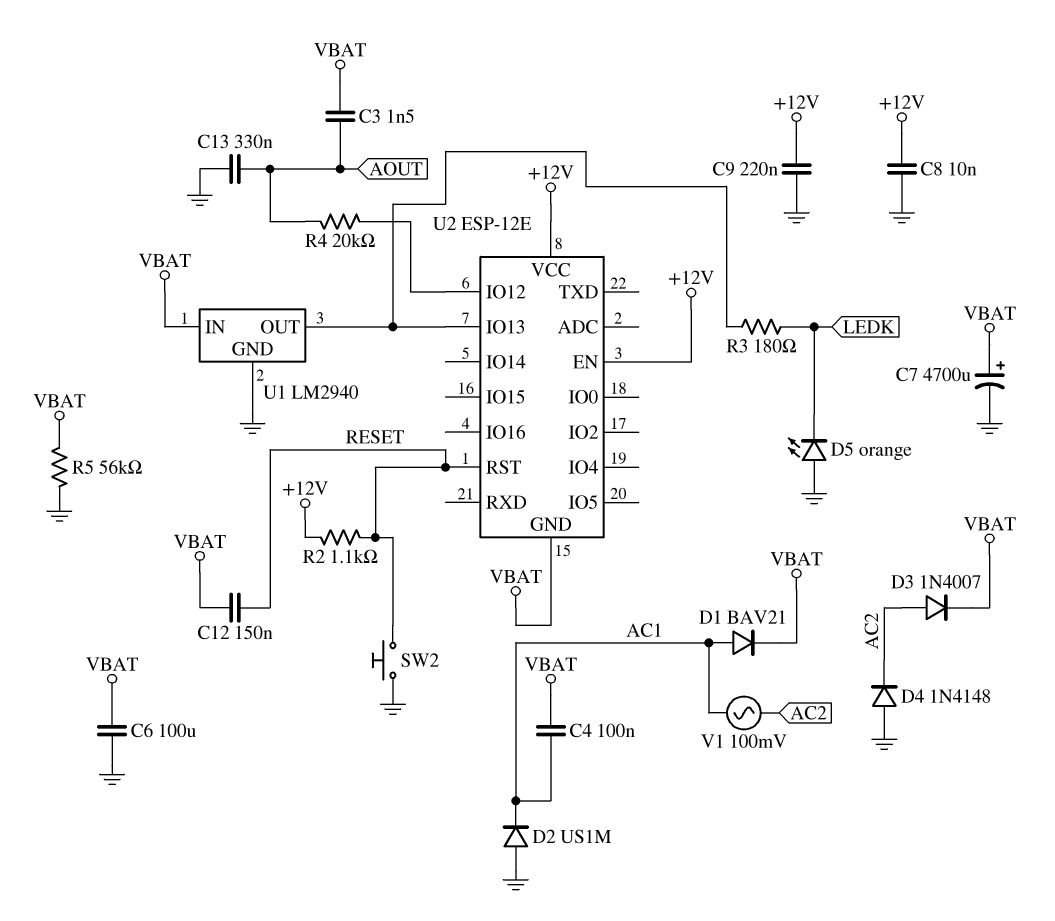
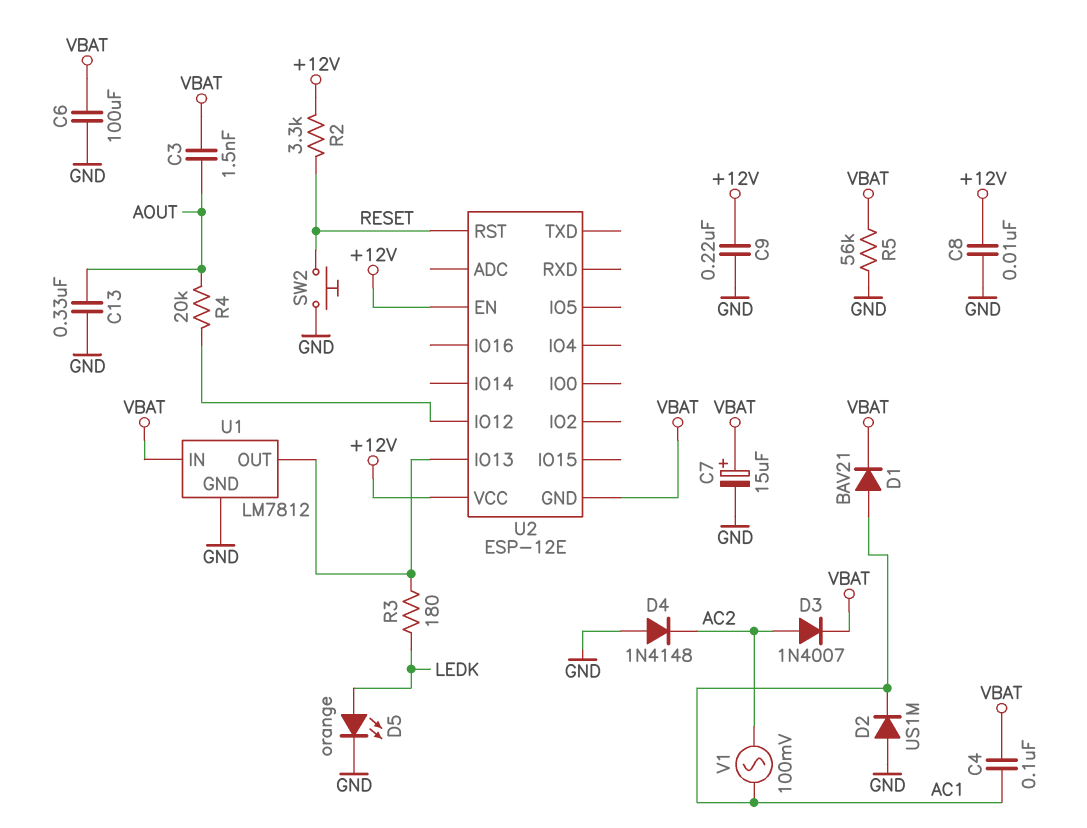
C7: 4700uF (plus VBAT, minus GND) -> 15uF (plus VBAT, minus GND)
C12: 150nF (RESET, VBAT) -> none
D5: LED orange (A GND, K LEDK) -> LED orange (A LEDK, K GND)
R2: 1.1k (+12V, RESET) -> 3.3k (+12V, RESET)
U1: LM2940 -> LM7812

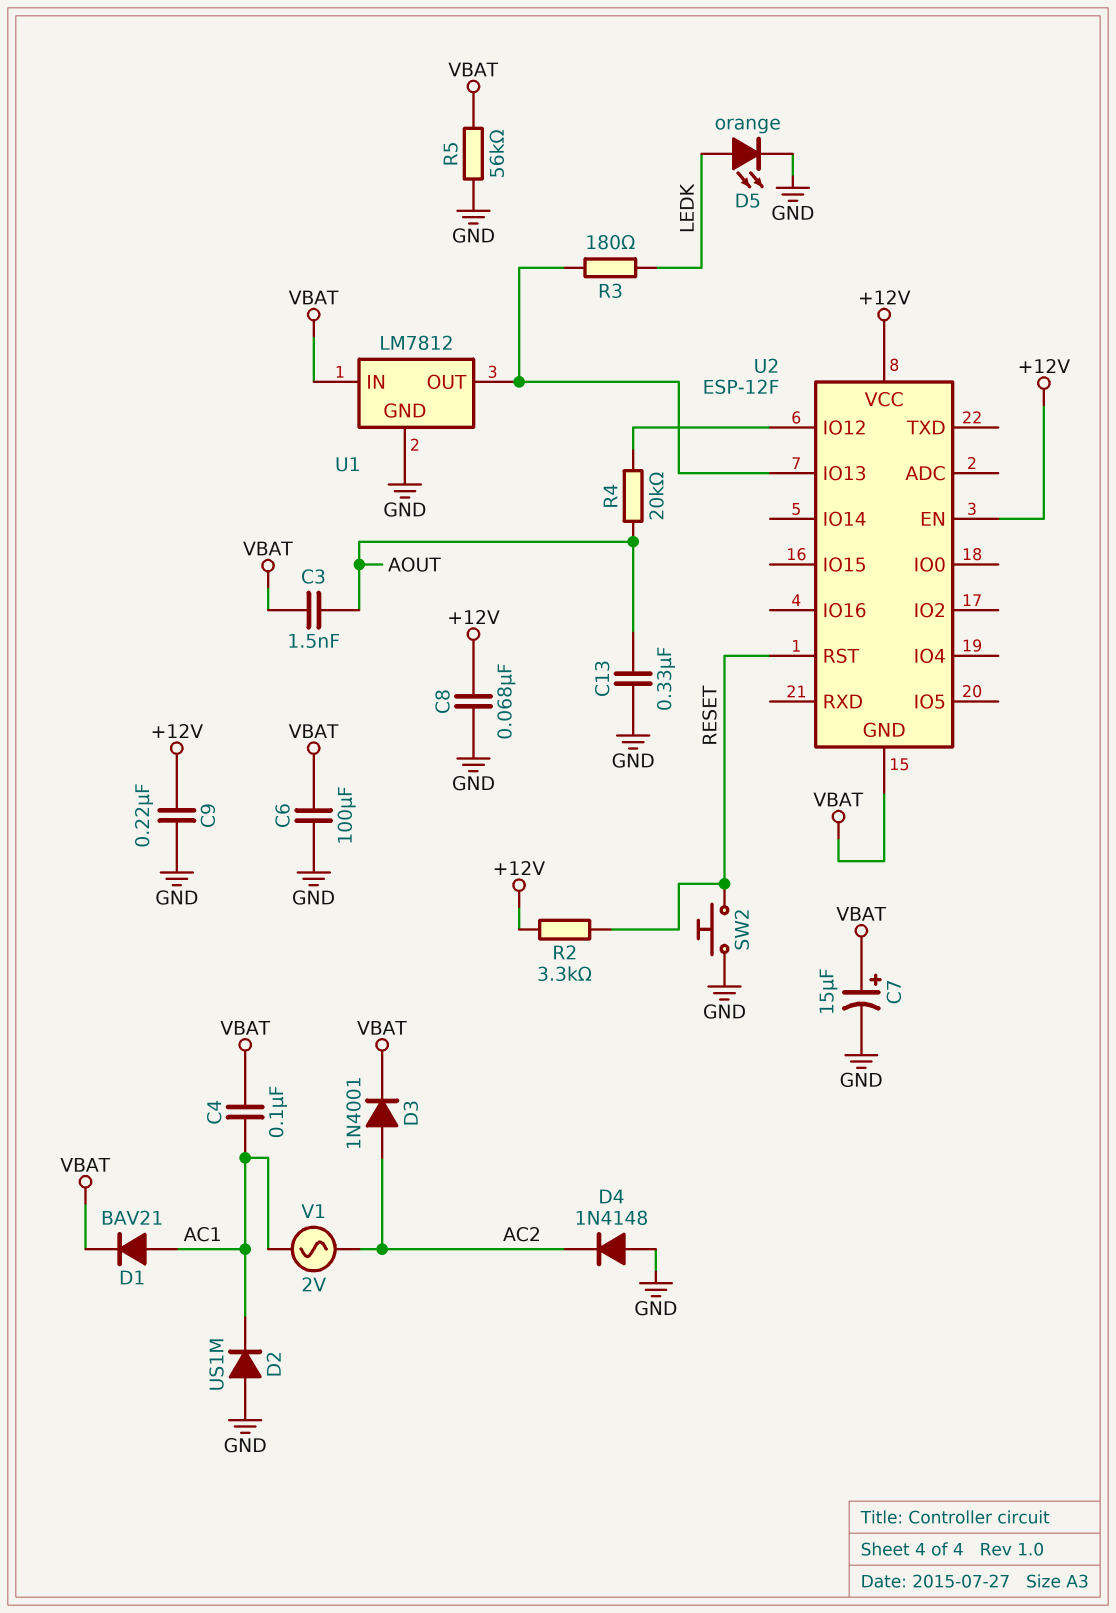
C8: 10nF (+12V, GND) -> 68nF (+12V, GND)
D3: diode 1N4007 (A AC2, K VBAT) -> diode 1N4001 (A AC2, K VBAT)
U2: ESP-12E -> ESP-12F
V1: AC 100mV (AC1, AC2) -> AC 2V (AC1, AC2)

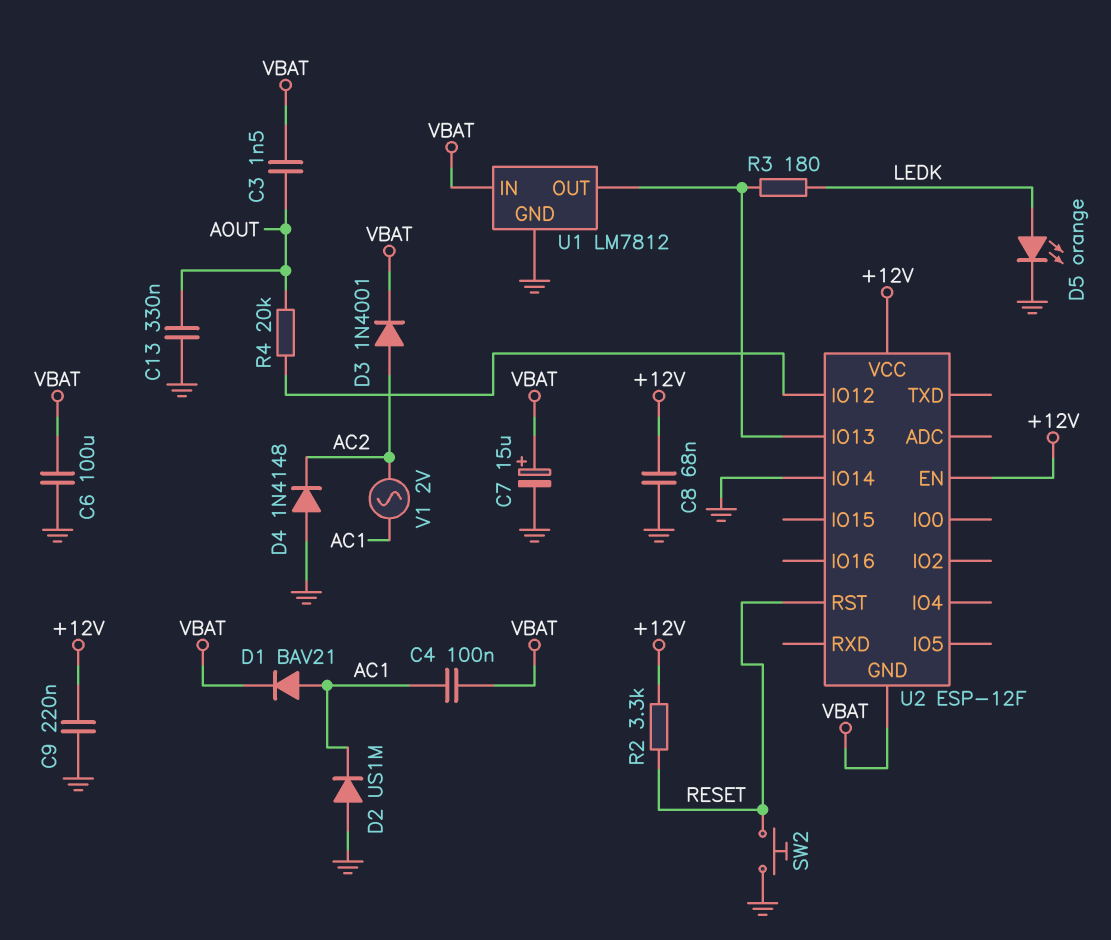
R5: 56k (GND, VBAT) -> none
U2 pin IO14: none -> GND

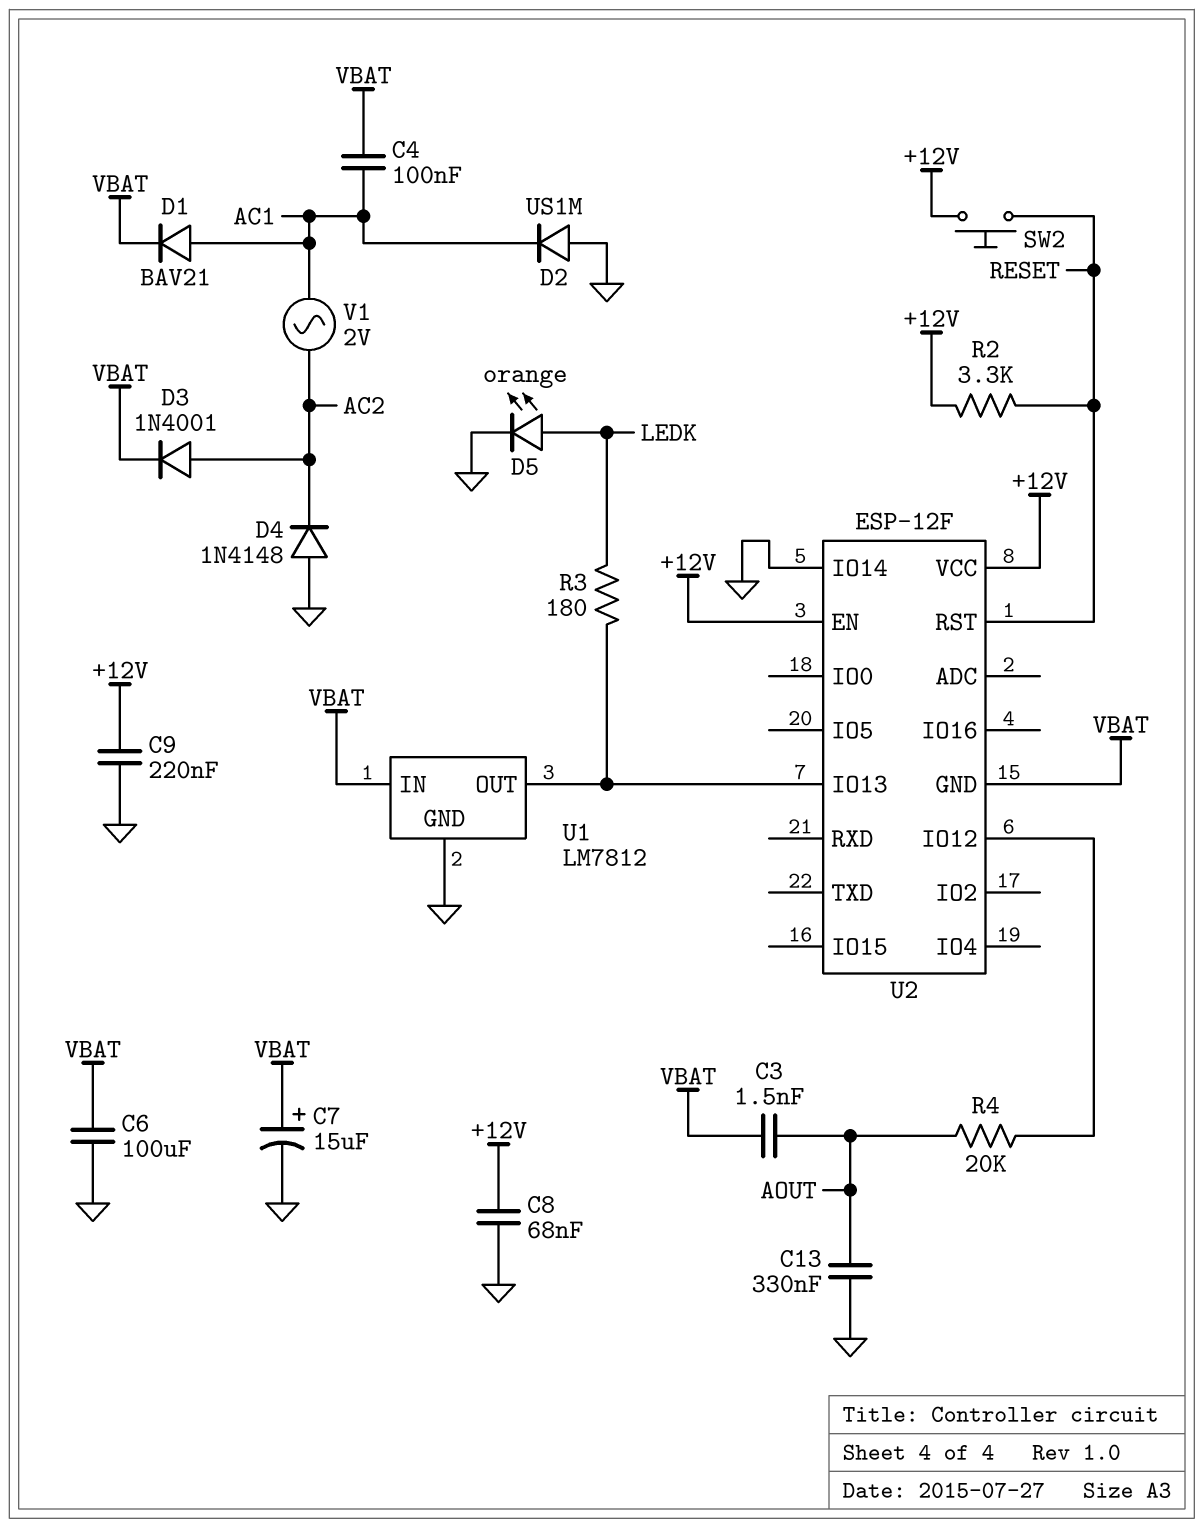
SW2: button (GND, RESET) -> button (+12V, RESET)

